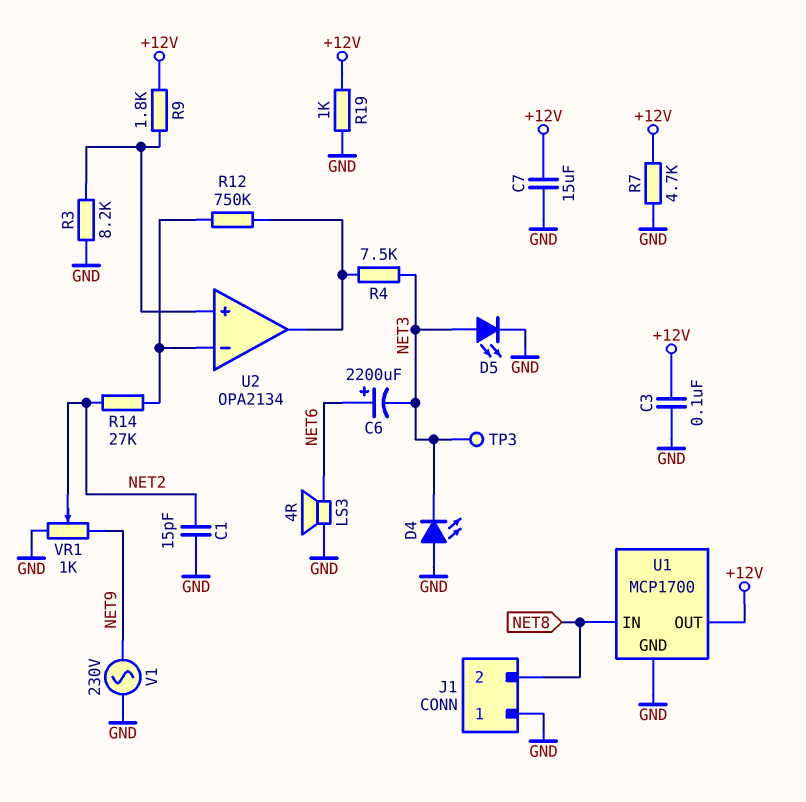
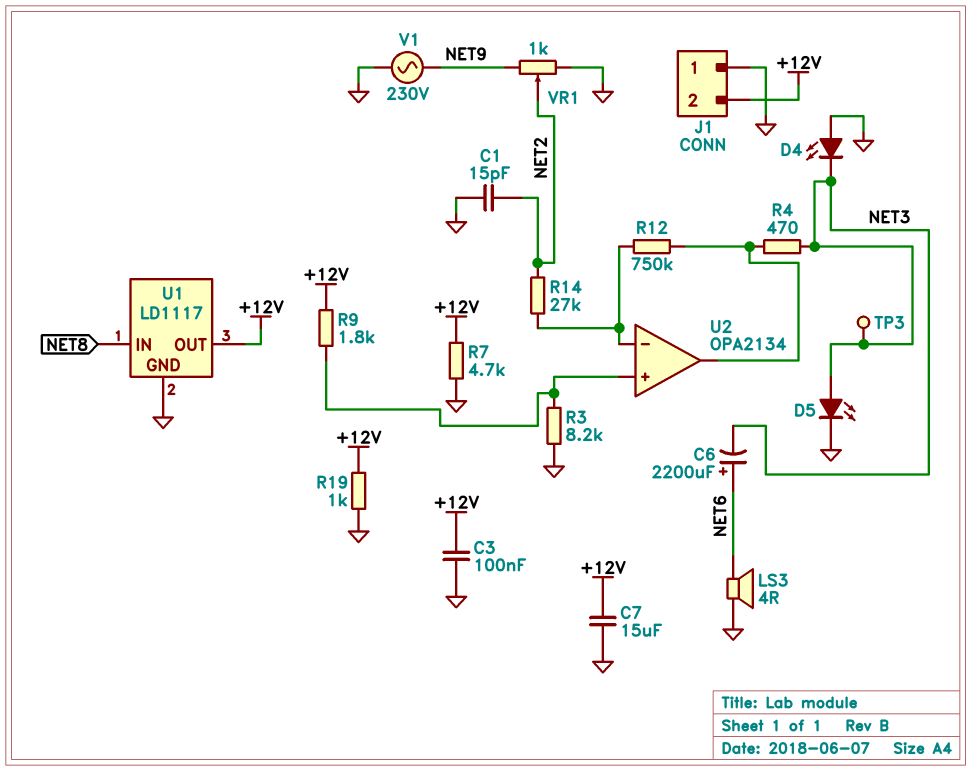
J1 pin 2: NET8 -> +12V
R4: 7.5k (NET3, U2/out) -> 470 (NET3, U2/out)
U1: MCP1700 -> LD1117

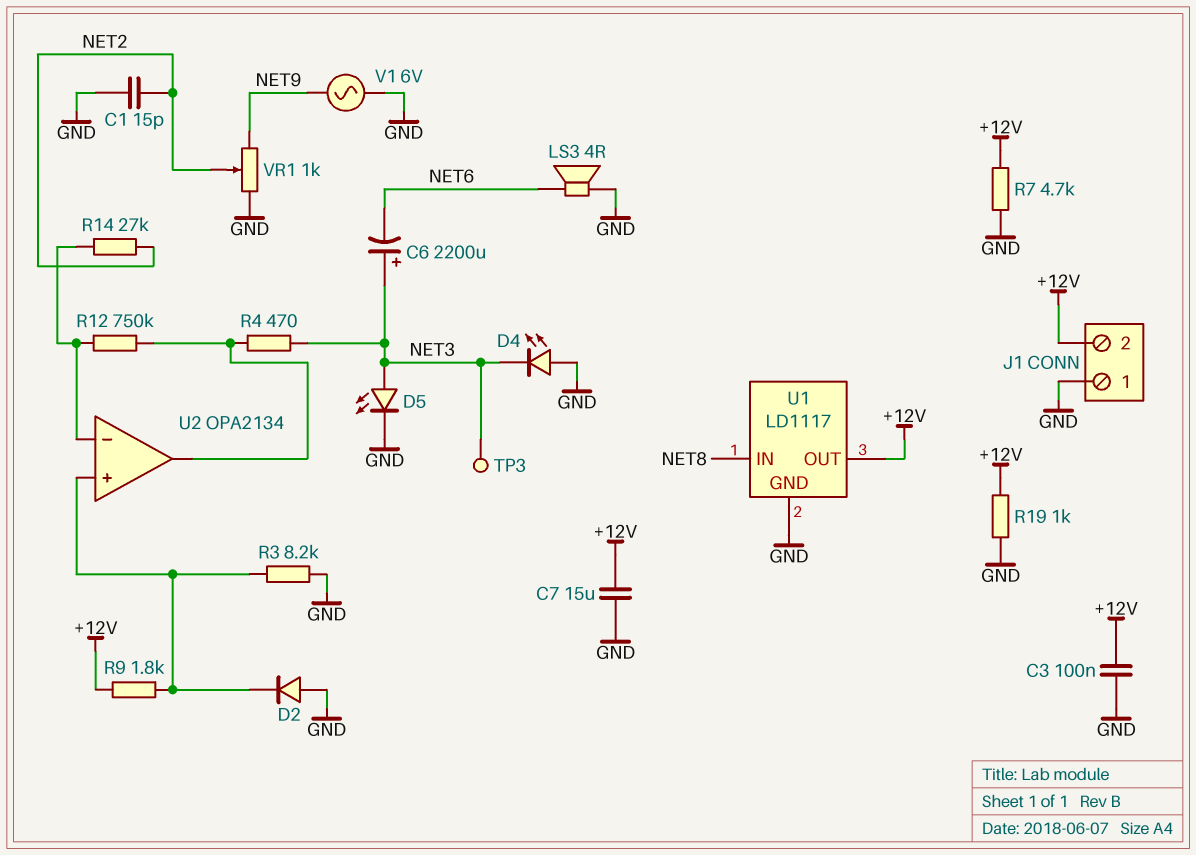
C6: 2200uF (plus NET6, minus NET3) -> 2200uF (plus NET3, minus NET6)
D2: none -> diode (A GND, K U2/in+)
V1: AC 230V (GND, NET9) -> AC 6V (GND, NET9)

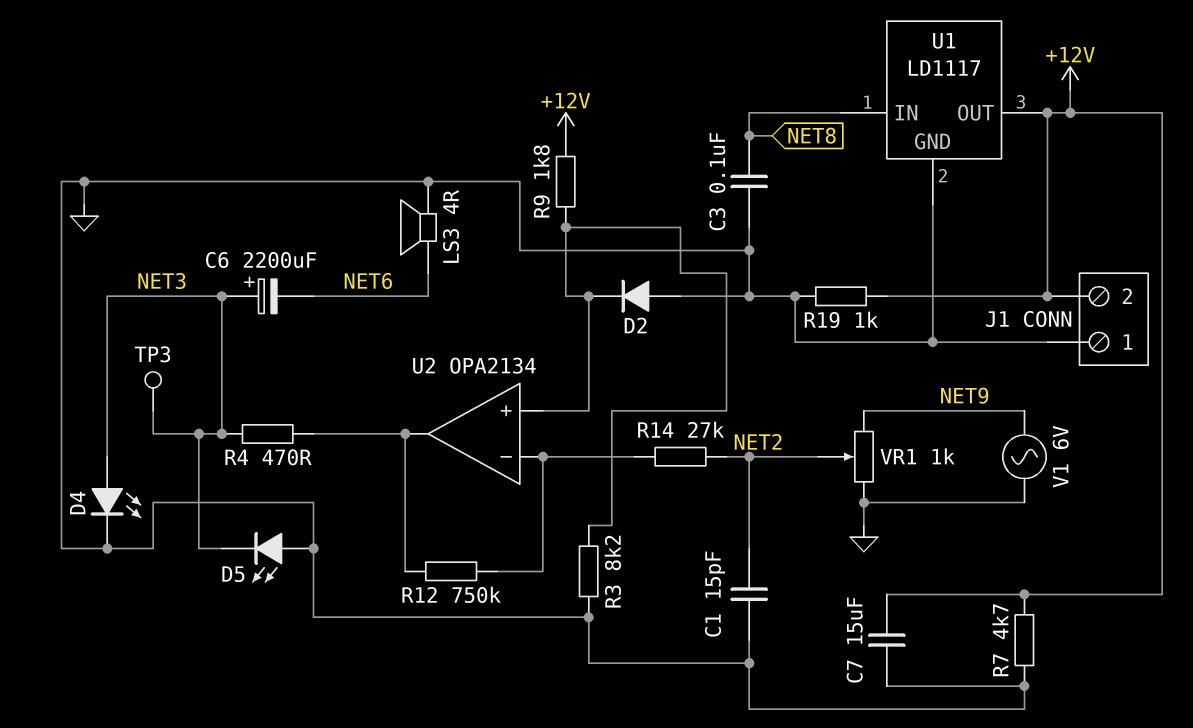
C3: 100nF (+12V, GND) -> 100nF (GND, NET8)
D4: LED (A GND, K NET3) -> LED (A NET3, K GND)
D5: LED (A NET3, K GND) -> LED (A GND, K NET3)

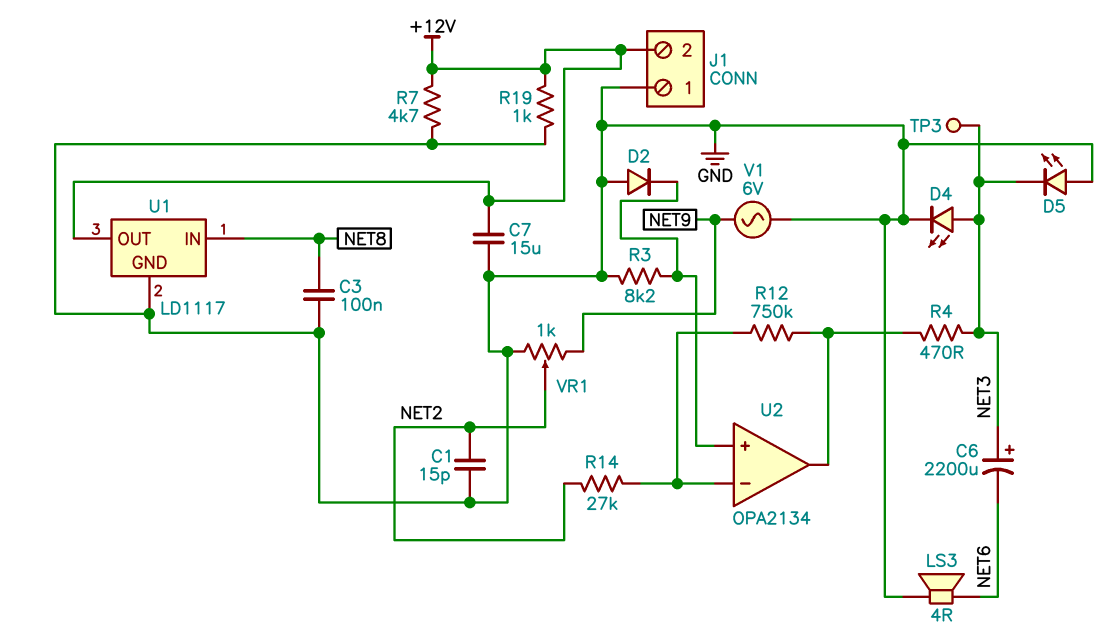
R9: 1.8k (+12V, U2/in+) -> none

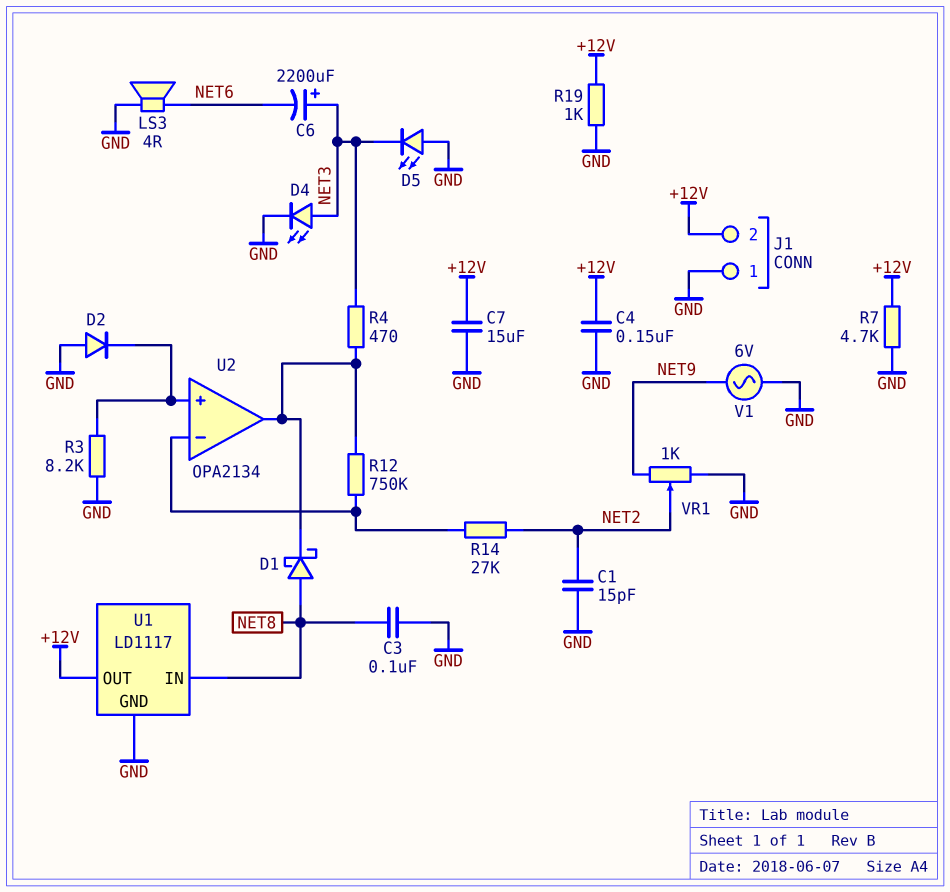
C4: none -> 150nF (+12V, GND)
D1: none -> schottky (A NET8, K U2/out)
TP3: test point (NET3) -> none

